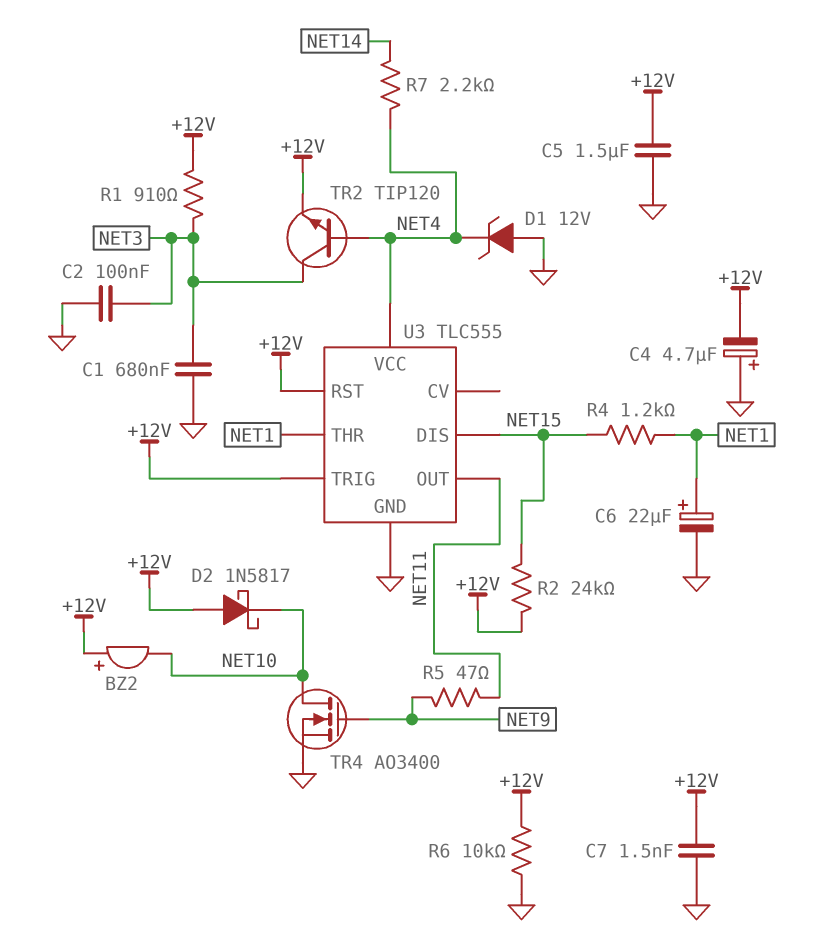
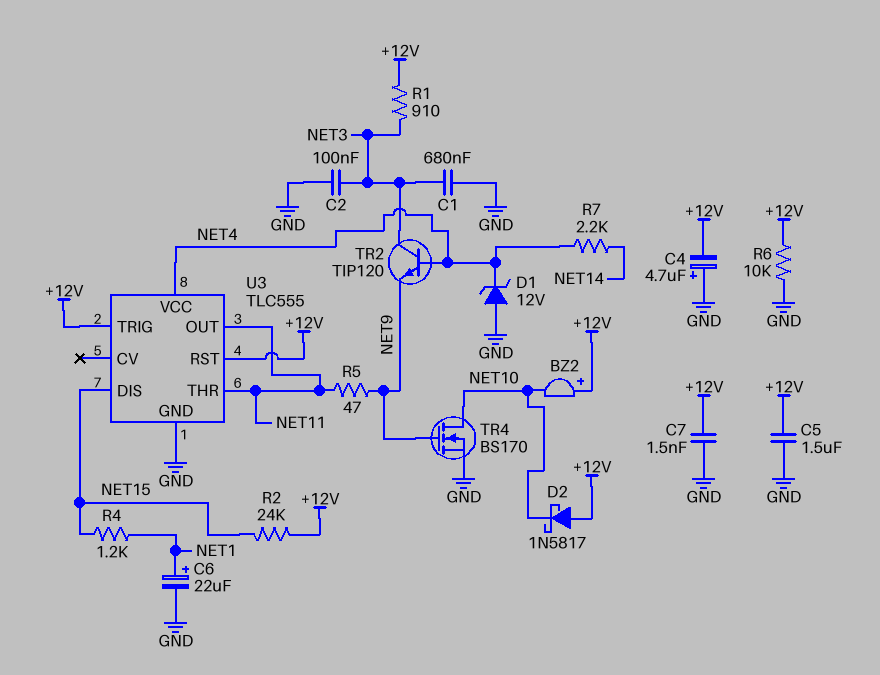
TR2: NPN TIP120 (B NET4, C NET3, E +12V) -> NPN TIP120 (B NET4, C NET3, E NET9)
TR4: NMOS AO3400 (G NET9, D NET10, S GND) -> NMOS BS170 (G NET9, D NET10, S GND)
U3 pin THR: NET1 -> NET11

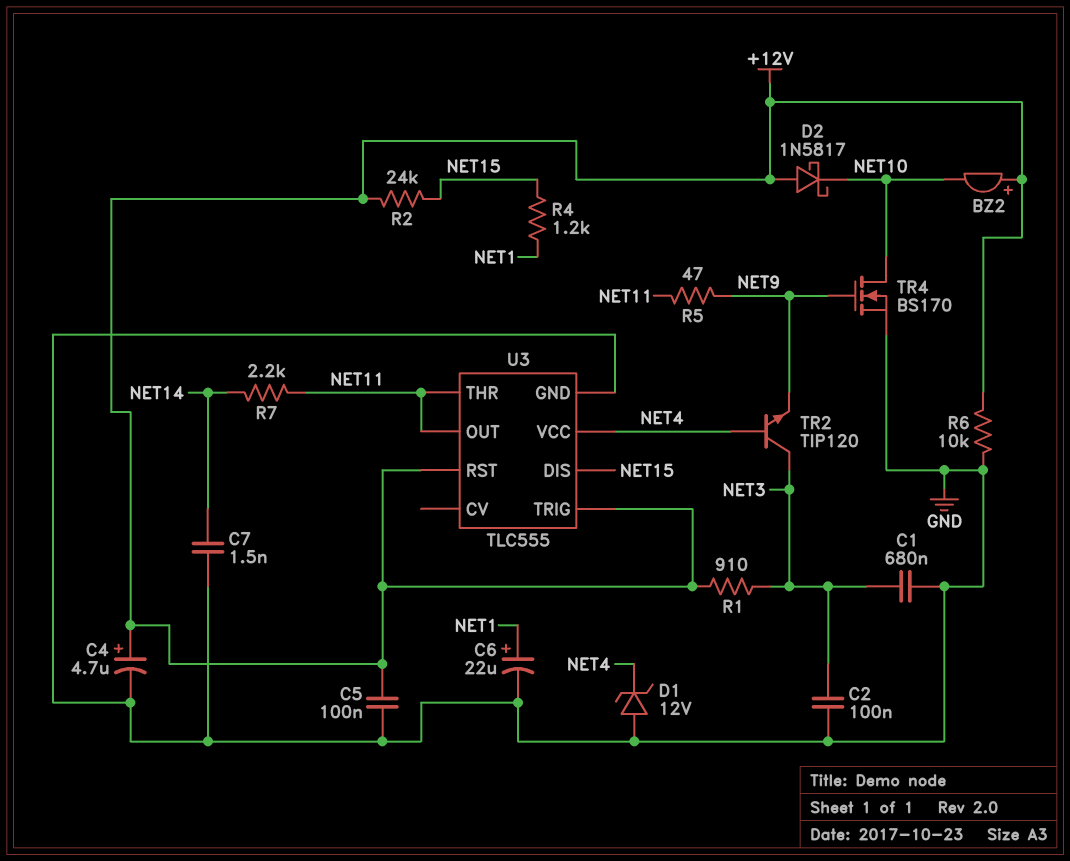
C4: 4.7uF (plus GND, minus +12V) -> 4.7uF (plus +12V, minus GND)
C5: 1.5uF (+12V, GND) -> 100nF (+12V, GND)
C7: 1.5nF (+12V, GND) -> 1.5nF (GND, NET14)
R7: 2.2k (NET4, NET14) -> 2.2k (NET11, NET14)

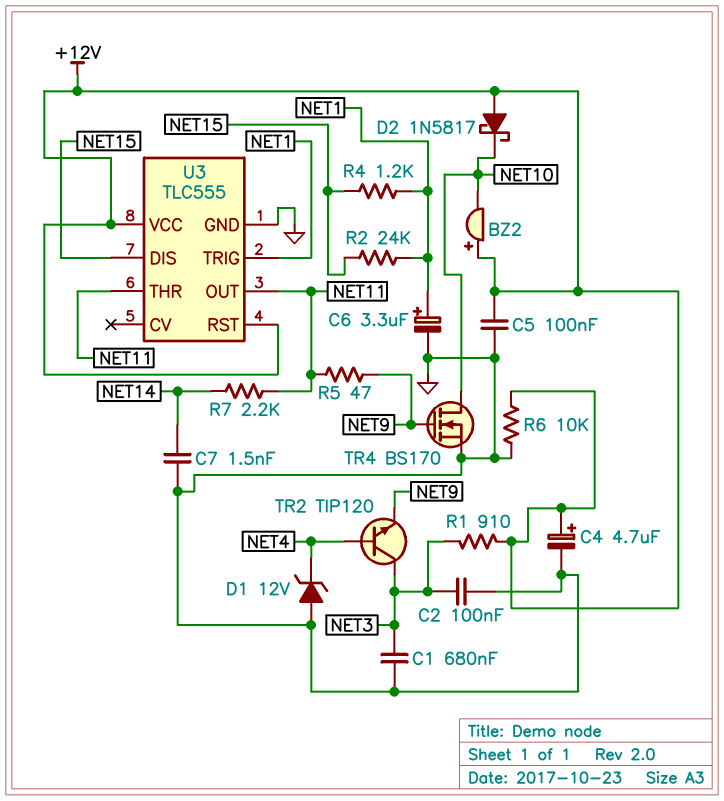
C6: 22uF (plus NET1, minus GND) -> 3.3uF (plus NET1, minus GND)
R2: 24k (+12V, NET15) -> 24k (NET1, NET15)
U3 pin TRIG: +12V -> NET1
U3 pin VCC: NET4 -> +12V

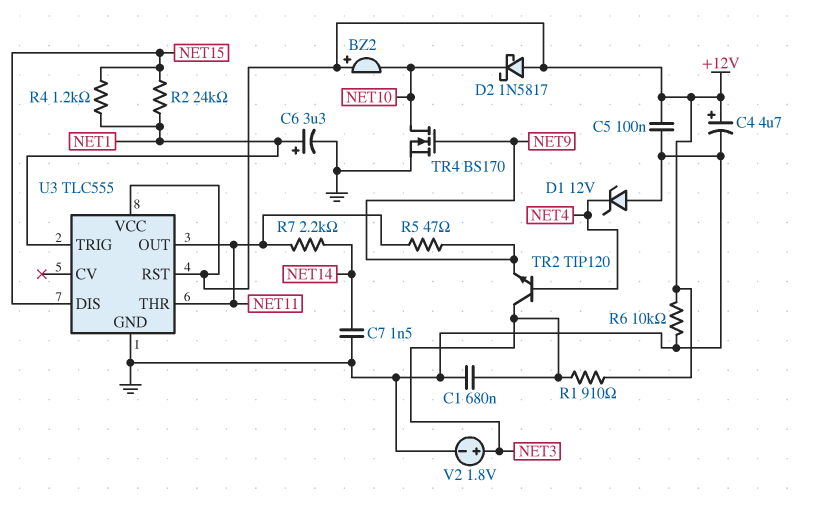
C2: 100nF (GND, NET3) -> none
V2: none -> 1.8V (plus NET3, minus GND)

